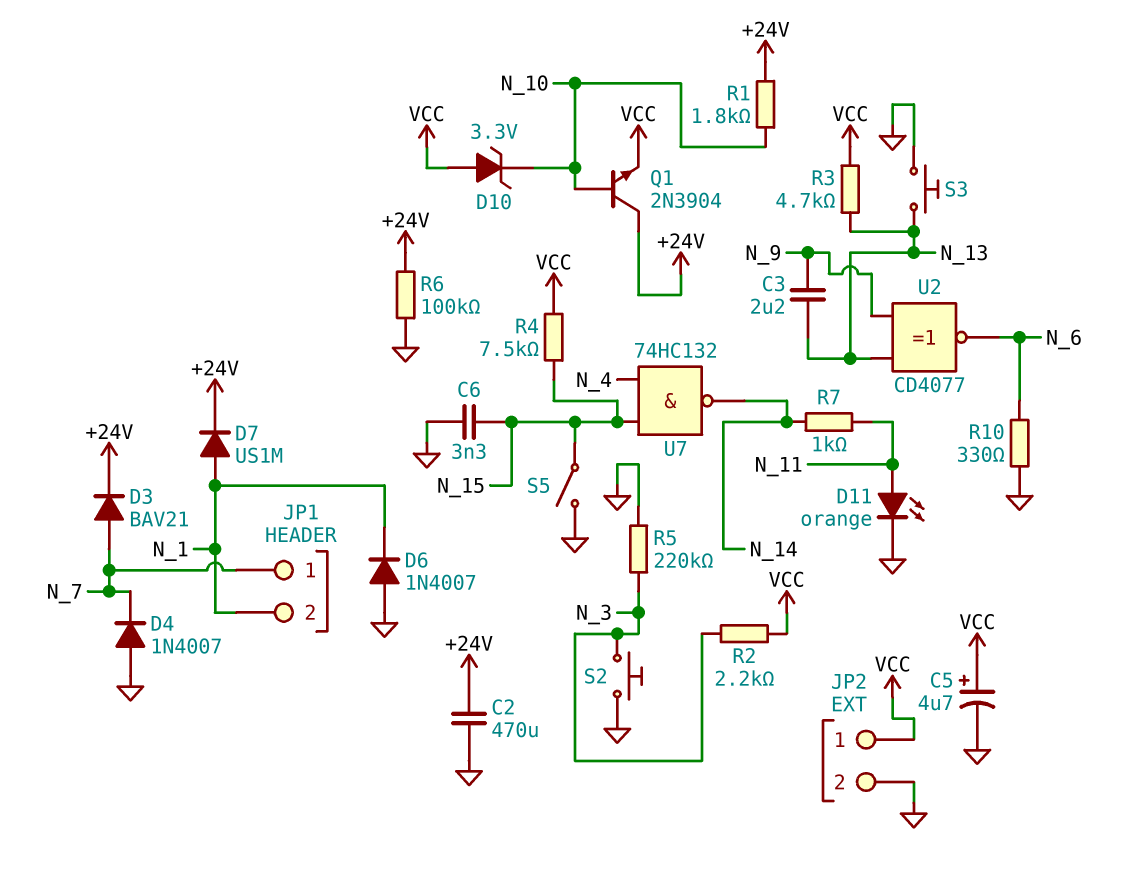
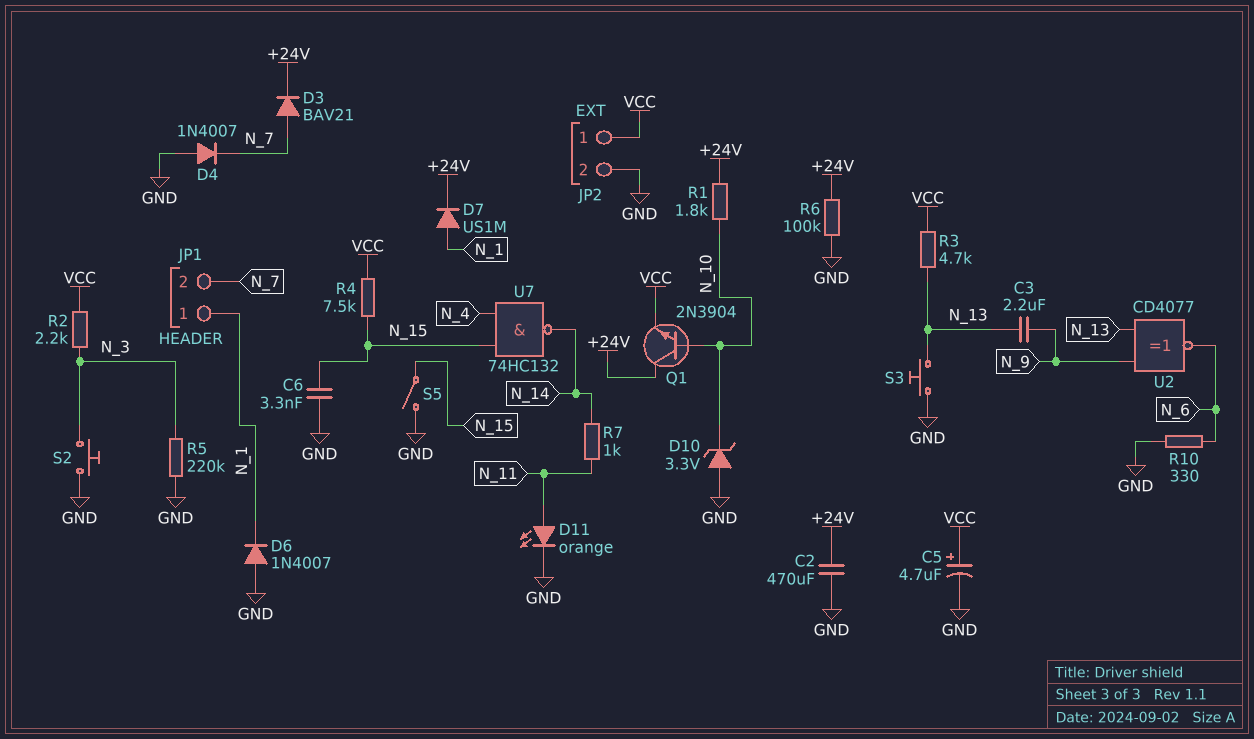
D10: zener 3.3V (A VCC, K N_10) -> zener 3.3V (A GND, K N_10)
JP1 pin 1: N_7 -> N_1
JP1 pin 2: N_1 -> N_7

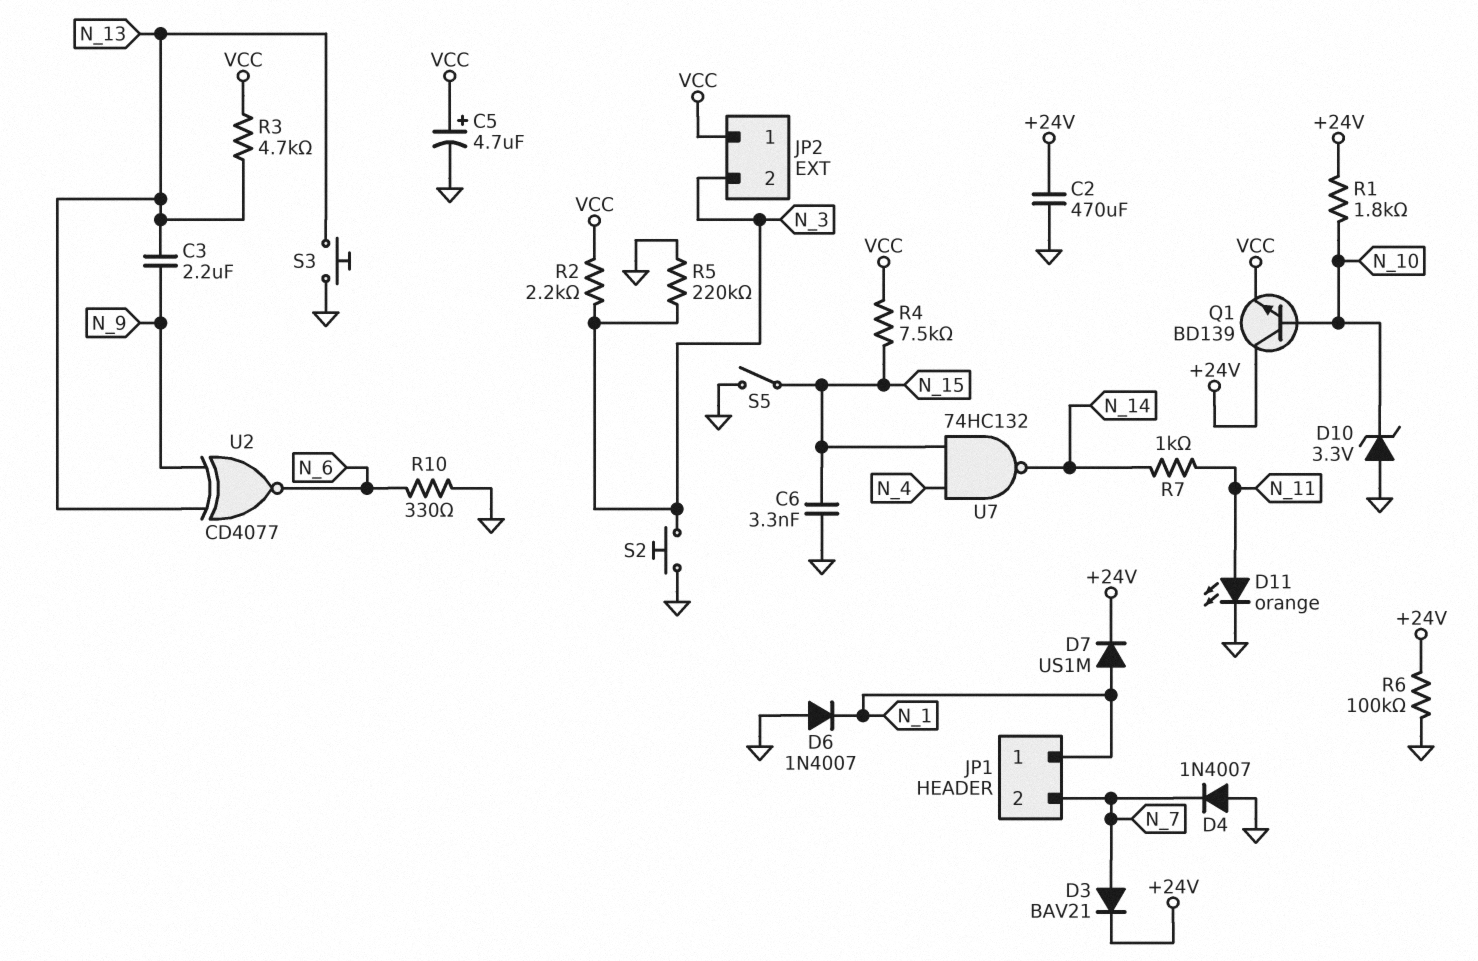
JP2 pin 2: GND -> N_3
Q1: NPN 2N3904 (B N_10, C +24V, E VCC) -> NPN BD139 (B N_10, C +24V, E VCC)

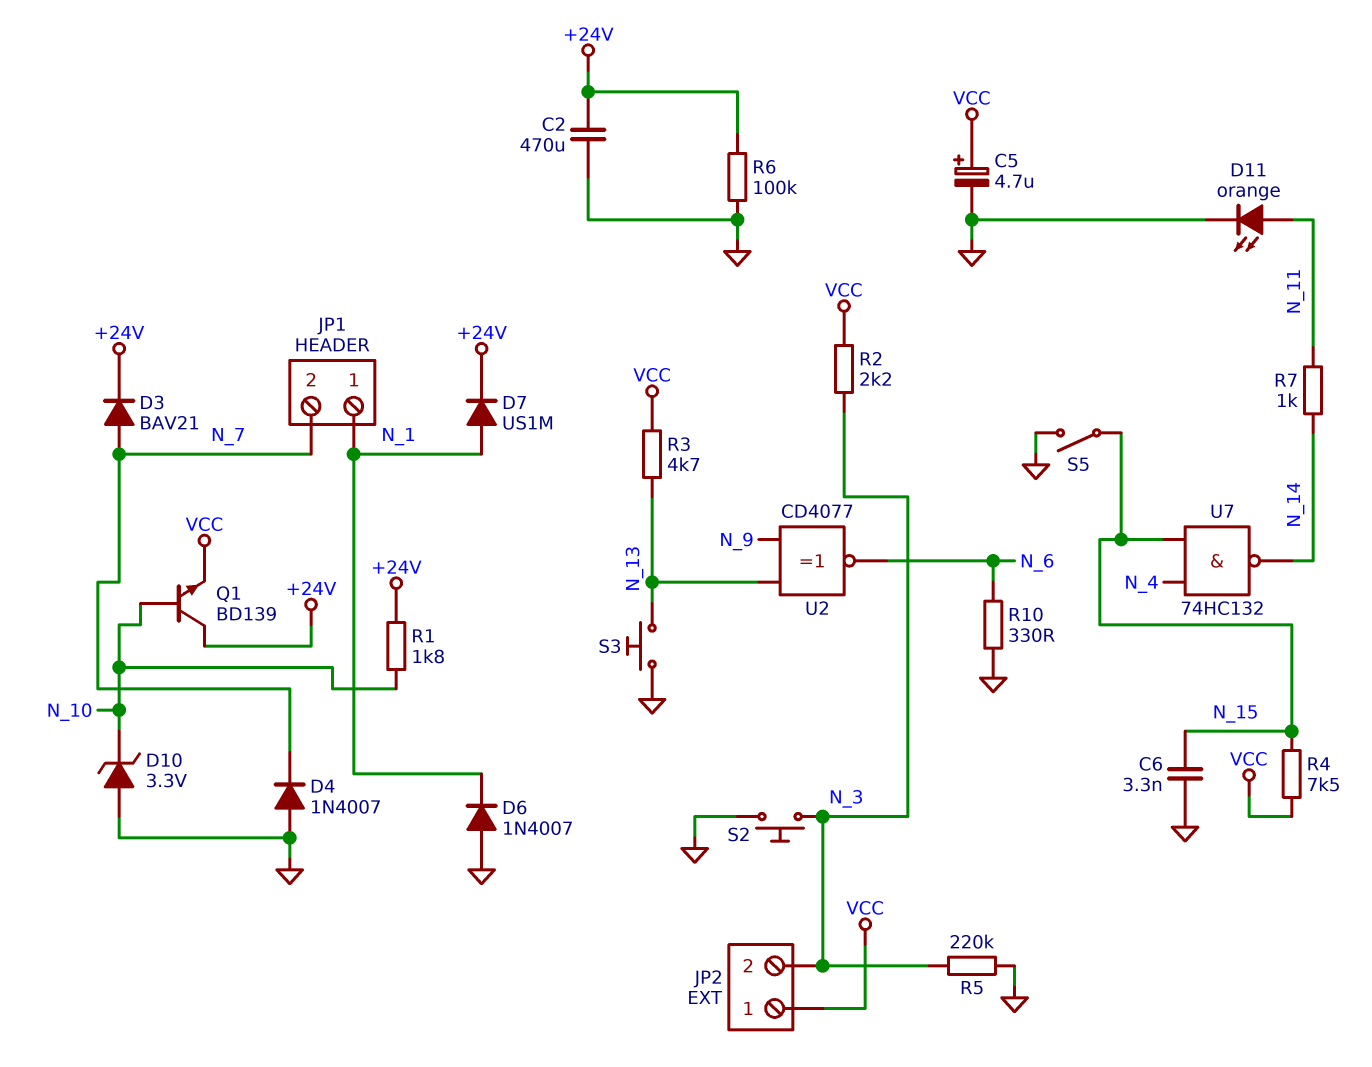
C3: 2.2uF (N_9, N_13) -> none

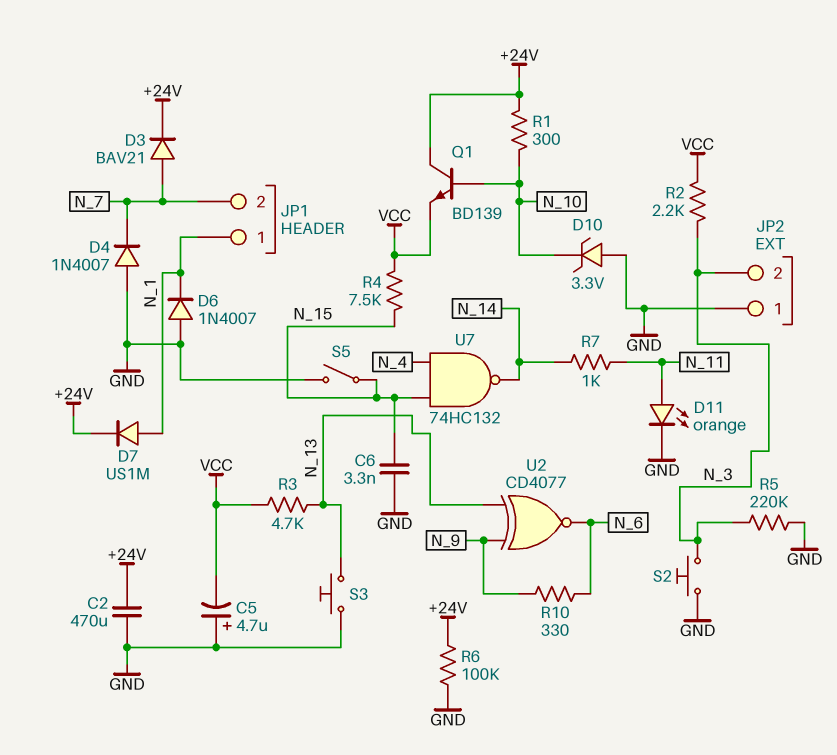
C5: 4.7uF (plus VCC, minus GND) -> 4.7uF (plus GND, minus VCC)
JP2 pin 1: VCC -> GND
R1: 1.8k (+24V, N_10) -> 300 (+24V, N_10)
R10: 330 (GND, N_6) -> 330 (N_6, N_9)

